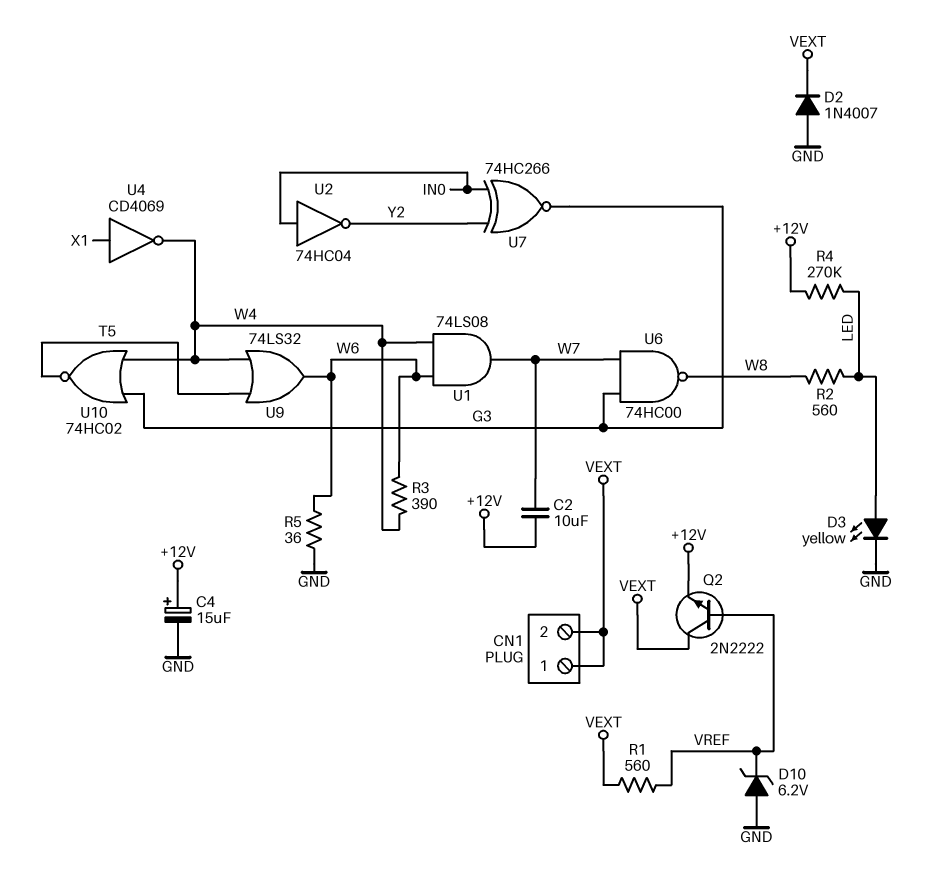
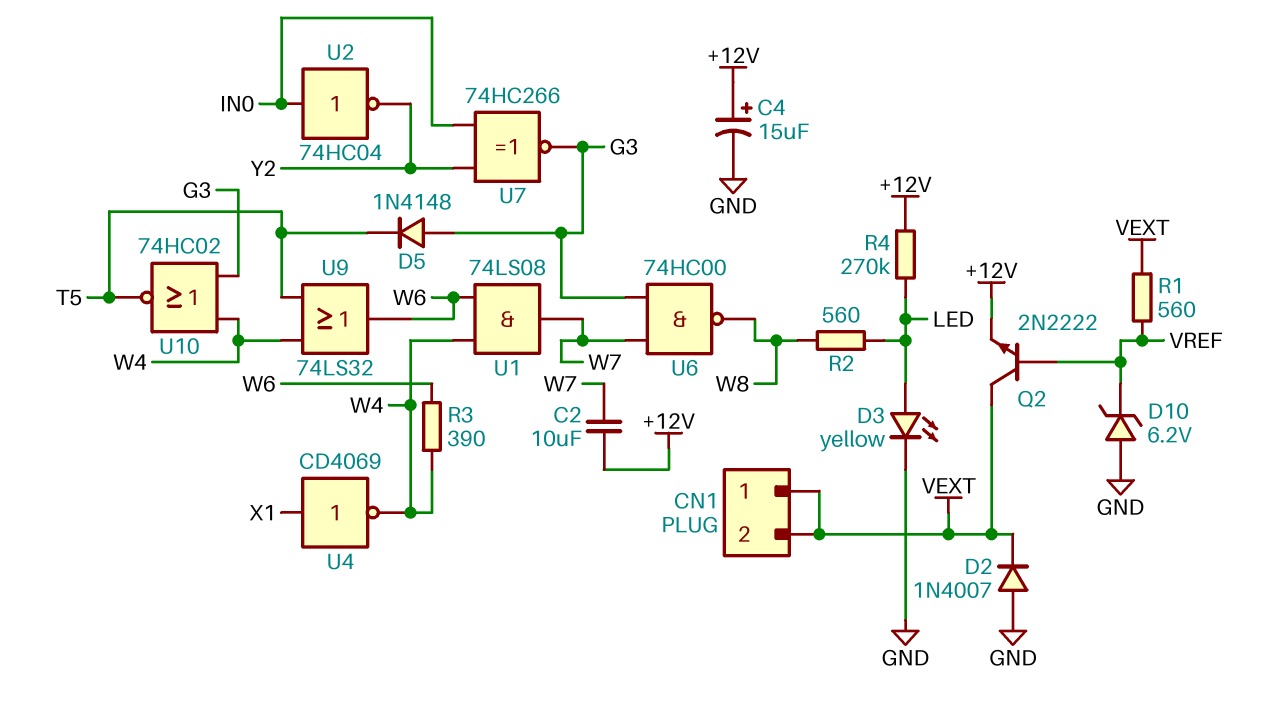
D5: none -> diode 1N4148 (A G3, K T5)
R5: 36 (GND, W6) -> none

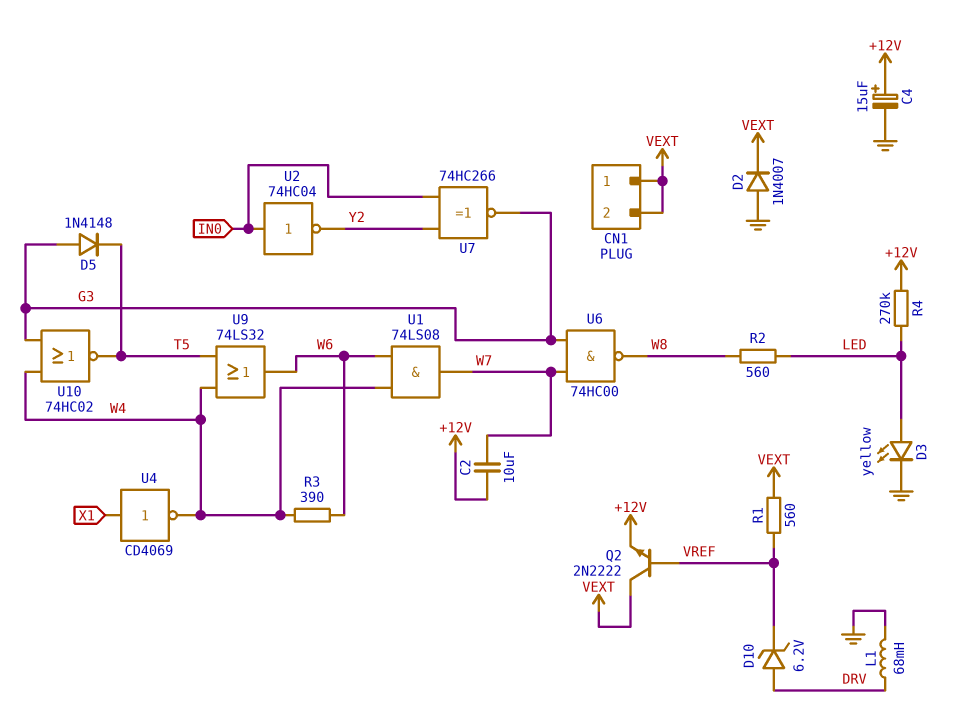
D10: zener 6.2V (A GND, K VREF) -> zener 6.2V (A DRV, K VREF)
L1: none -> 68mH (DRV, GND)

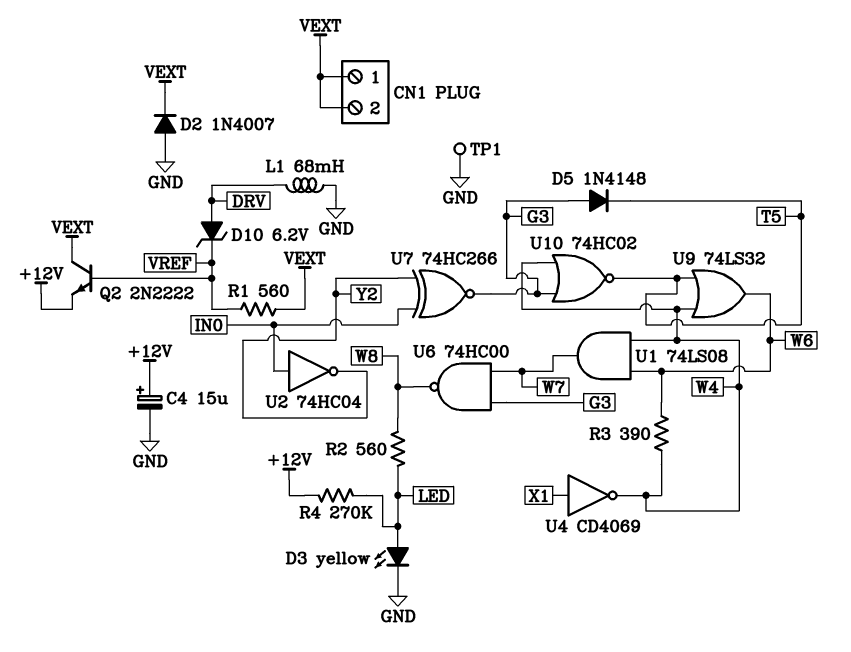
C2: 10uF (+12V, W7) -> none
TP1: none -> test point (GND)

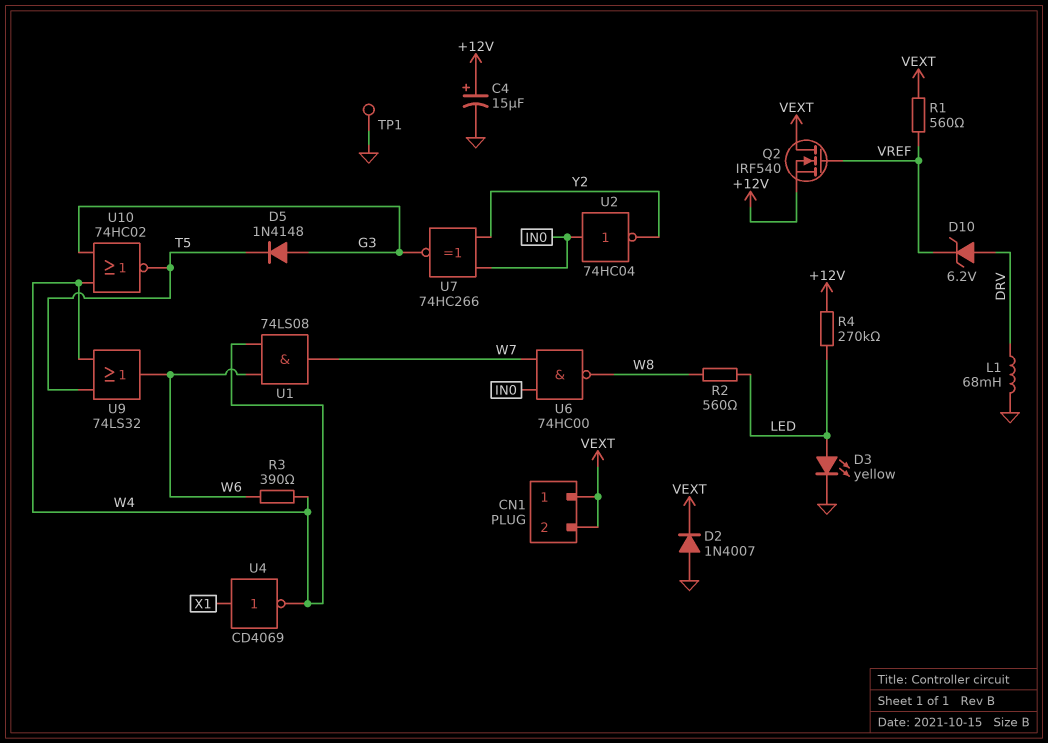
Q2: NPN 2N2222 (B VREF, C VEXT, E +12V) -> NMOS IRF540 (G VREF, D VEXT, S +12V)
U6: NAND 74HC00 (in G3, in W7, out W8) -> NAND 74HC00 (in IN0, in W7, out W8)

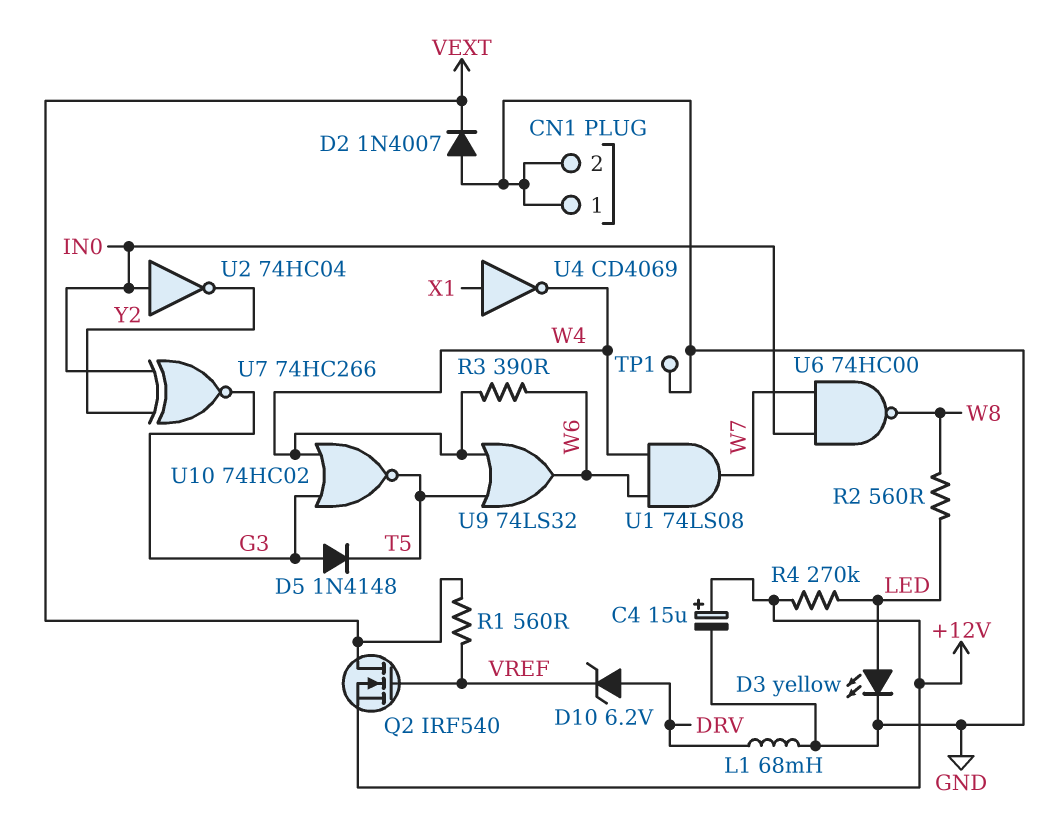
CN1 pin 1: VEXT -> GND
CN1 pin 2: VEXT -> GND

